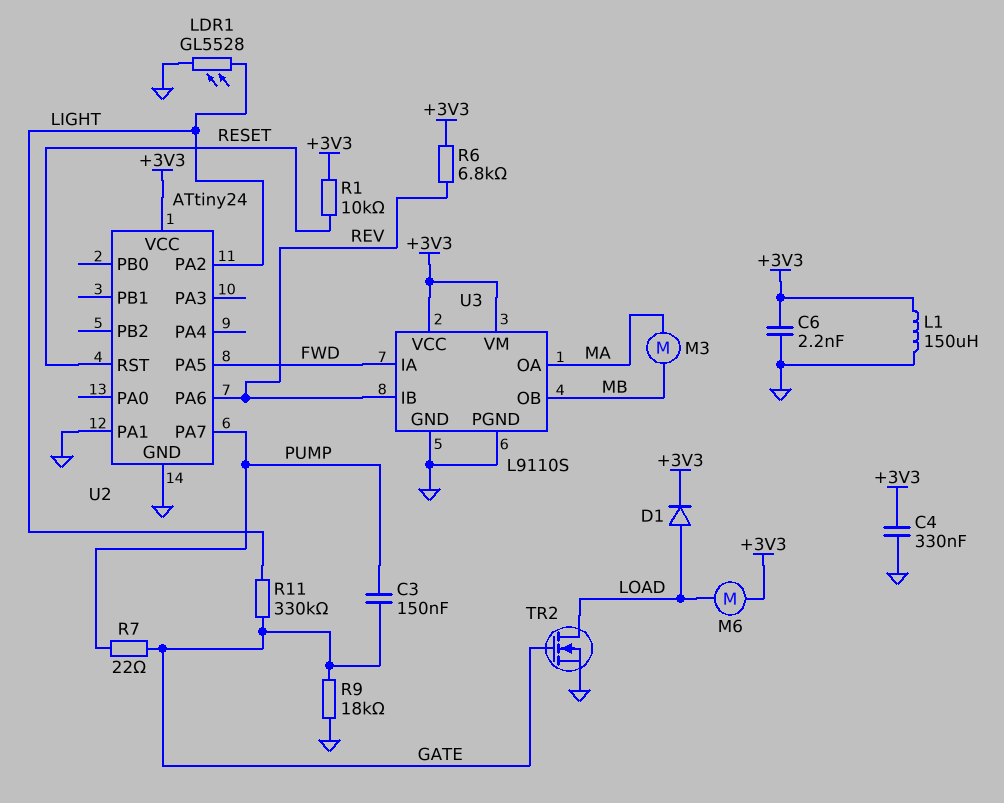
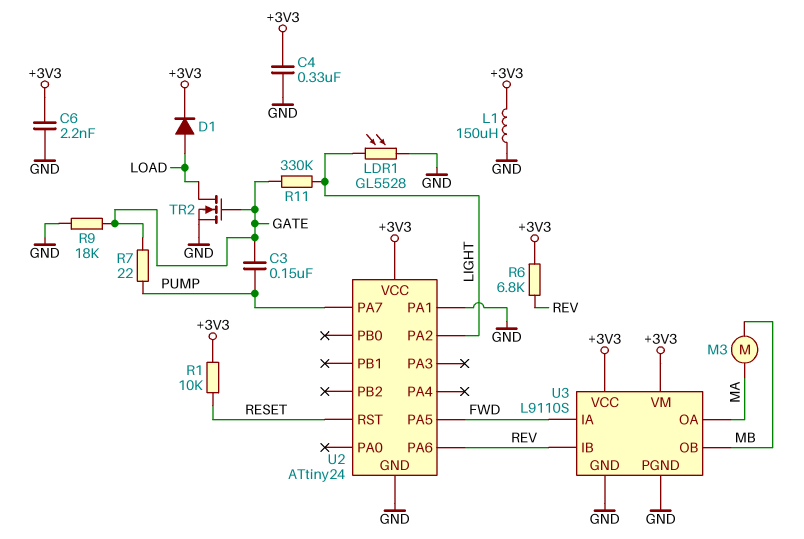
M6: motor (+3V3, LOAD) -> none

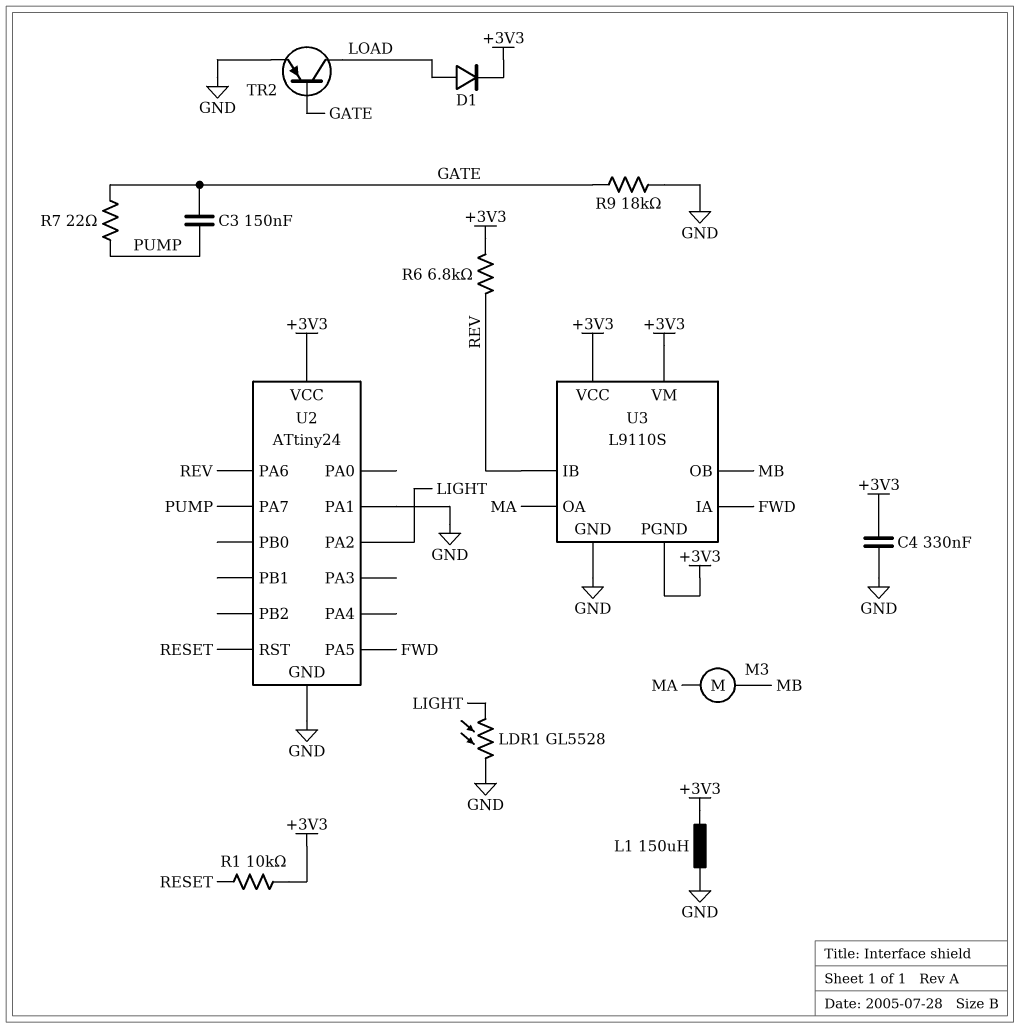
C6: 2.2nF (+3V3, GND) -> none
R11: 330k (GATE, LIGHT) -> none
TR2: NMOS (G GATE, D LOAD, S GND) -> PNP (B GATE, C LOAD, E GND)
U3 pin PGND: GND -> +3V3

